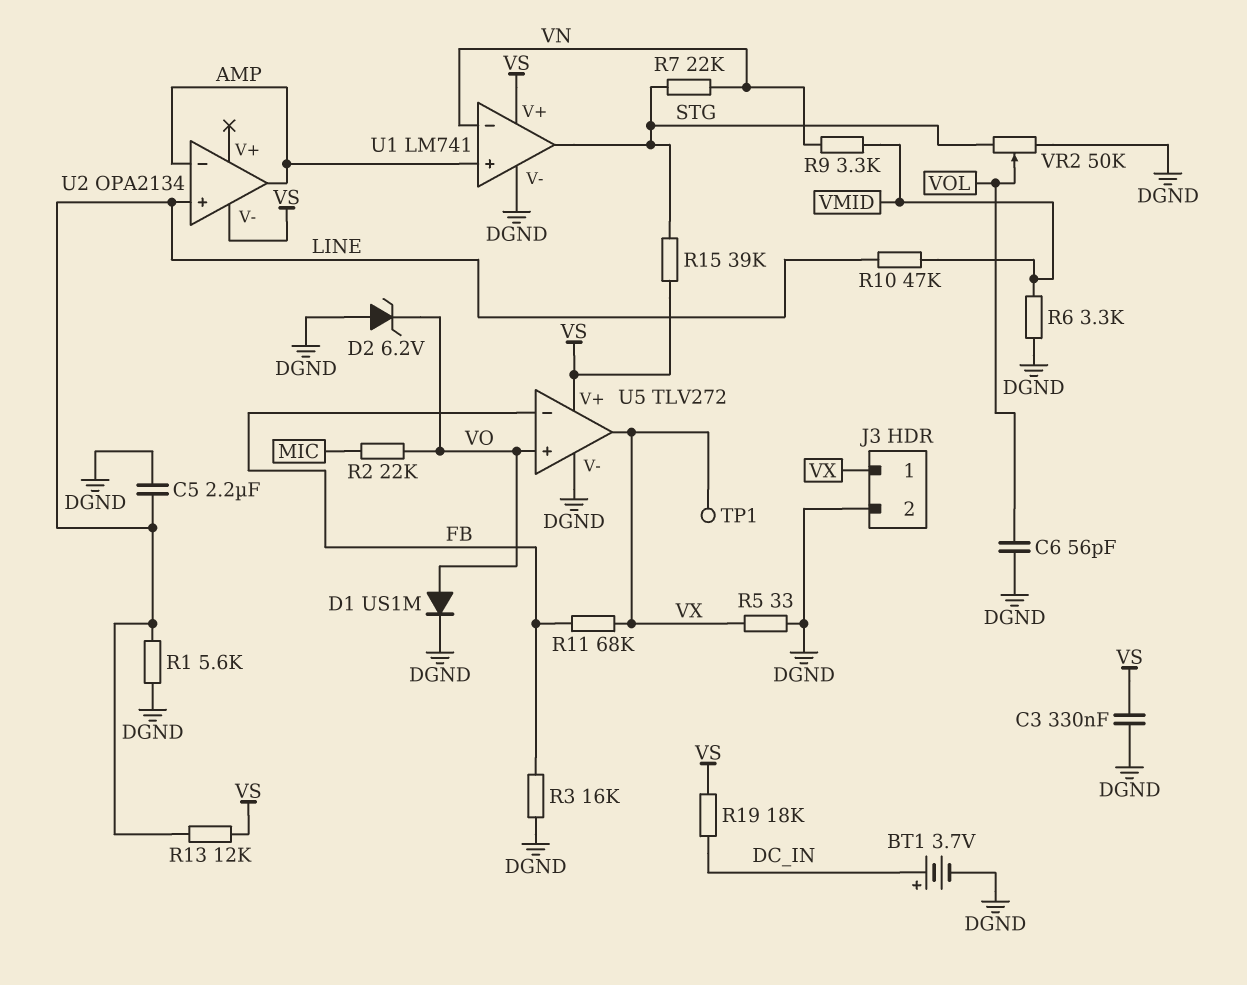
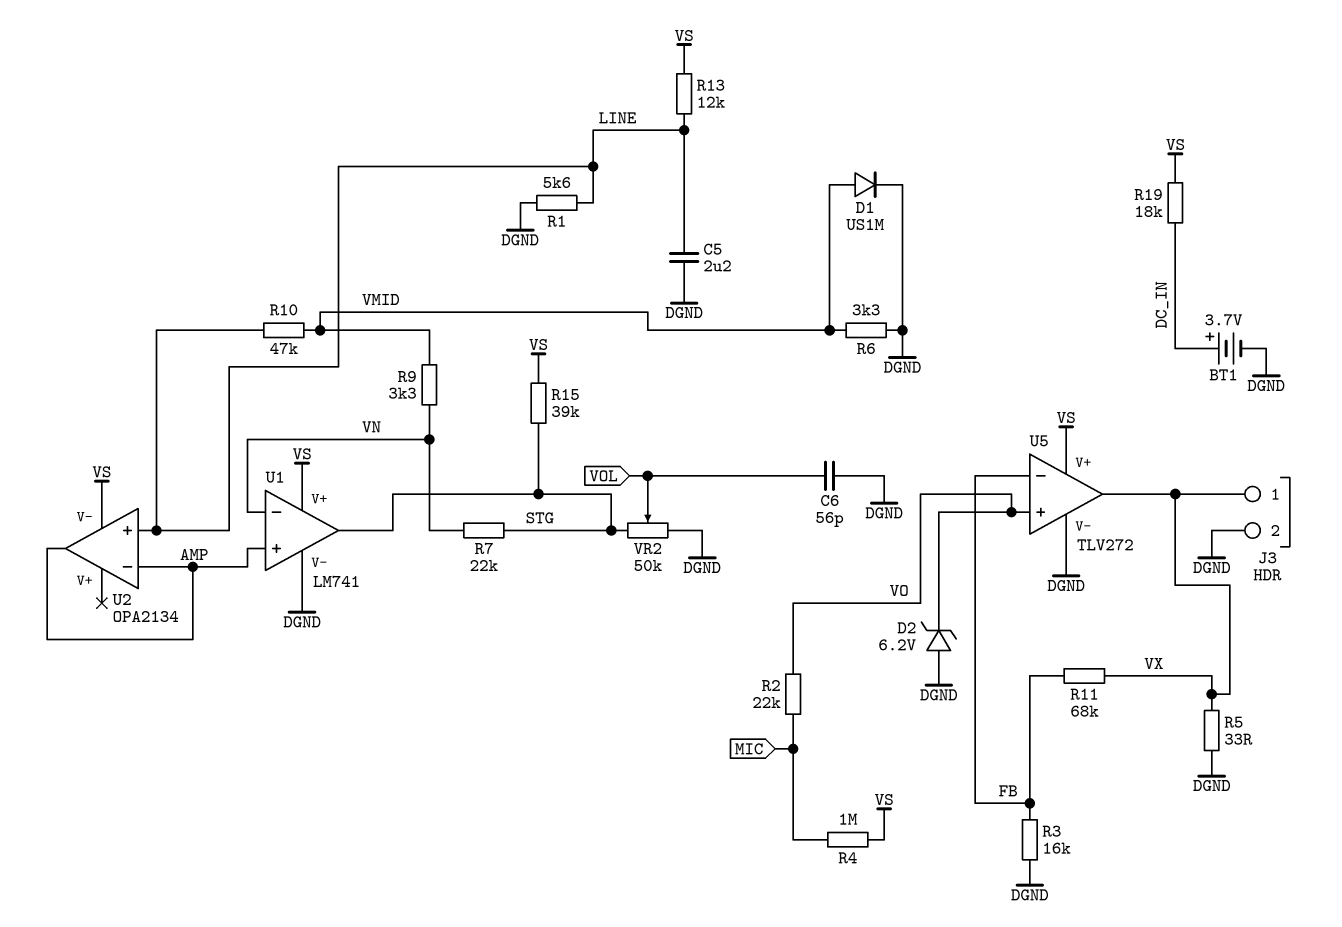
C3: 330nF (DGND, VS) -> none
D1: diode US1M (A VO, K DGND) -> diode US1M (A VMID, K DGND)
R4: none -> 1M (MIC, VS)
TP1: test point (VX) -> none

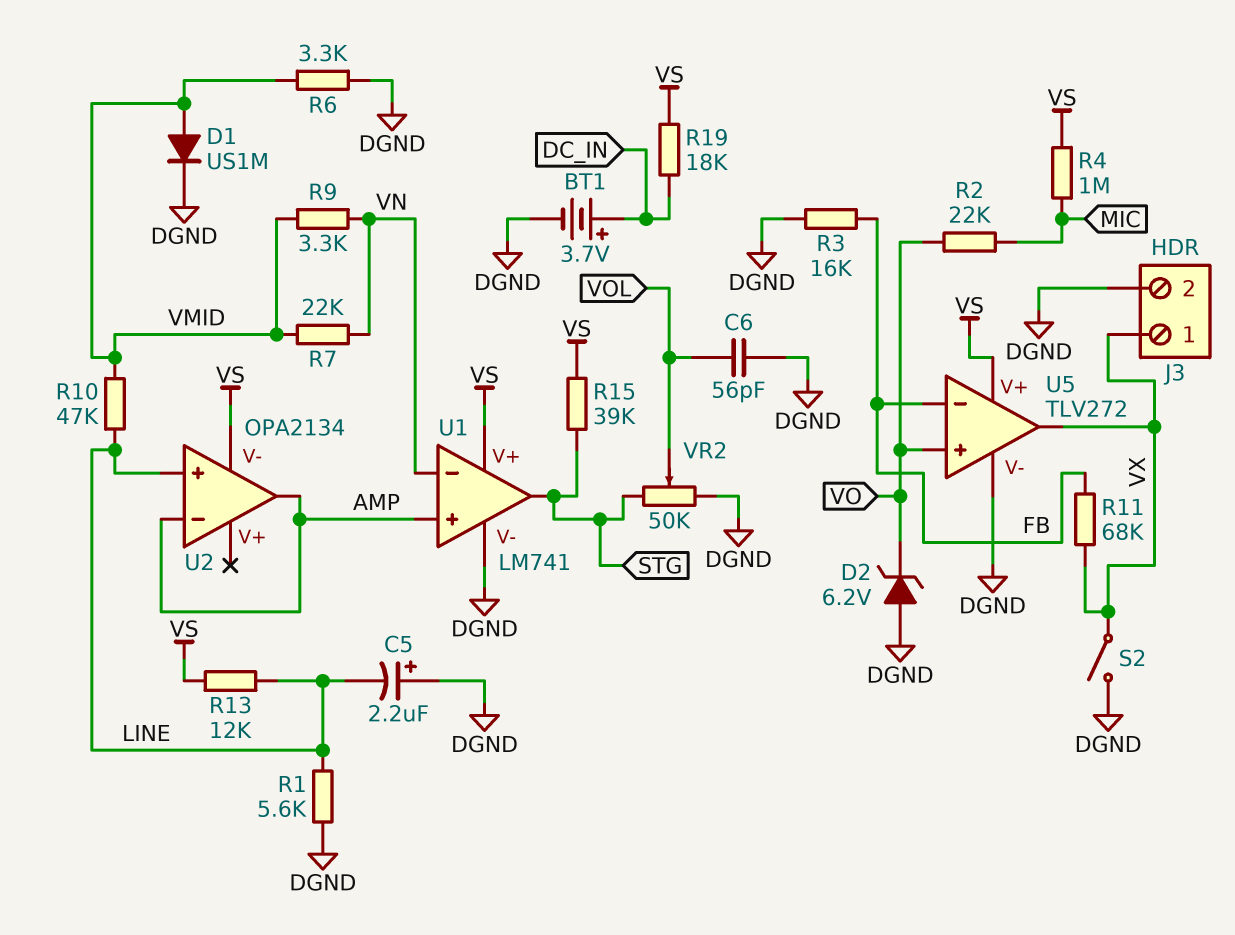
C5: 2.2uF (DGND, LINE) -> 2.2uF (plus DGND, minus LINE)
R5: 33 (DGND, VX) -> none
R7: 22k (STG, VN) -> 22k (VMID, VN)
S2: none -> switch (DGND, VX)

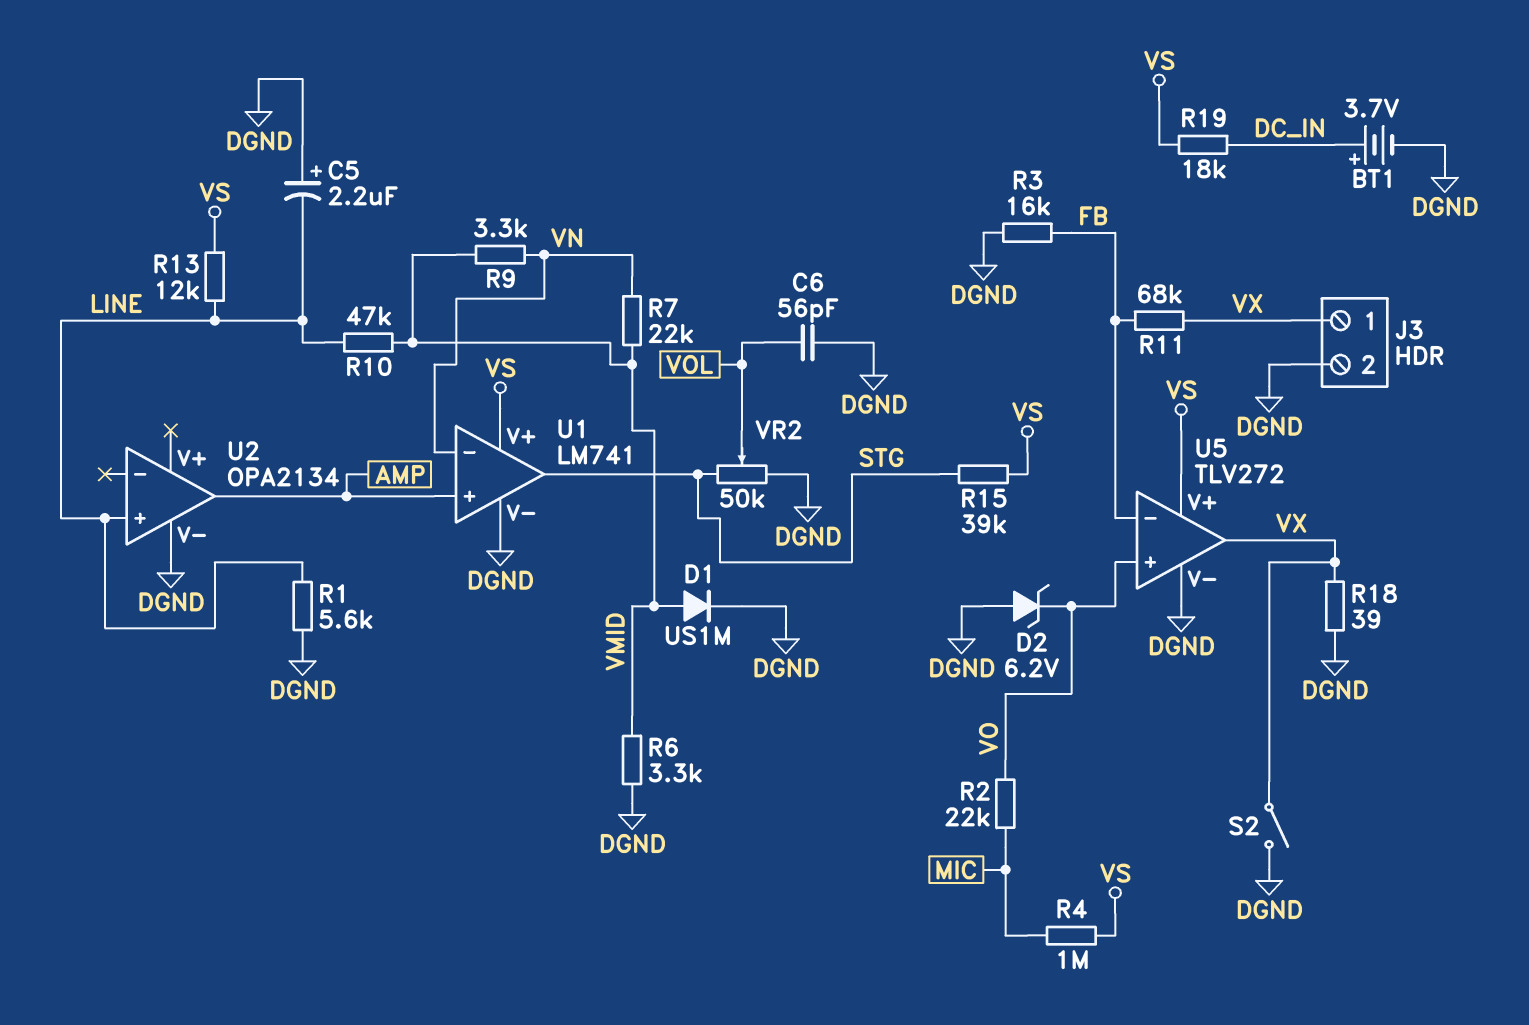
R18: none -> 39 (DGND, VX)
U2 pin V-: VS -> DGND
U2 pin in-: AMP -> none

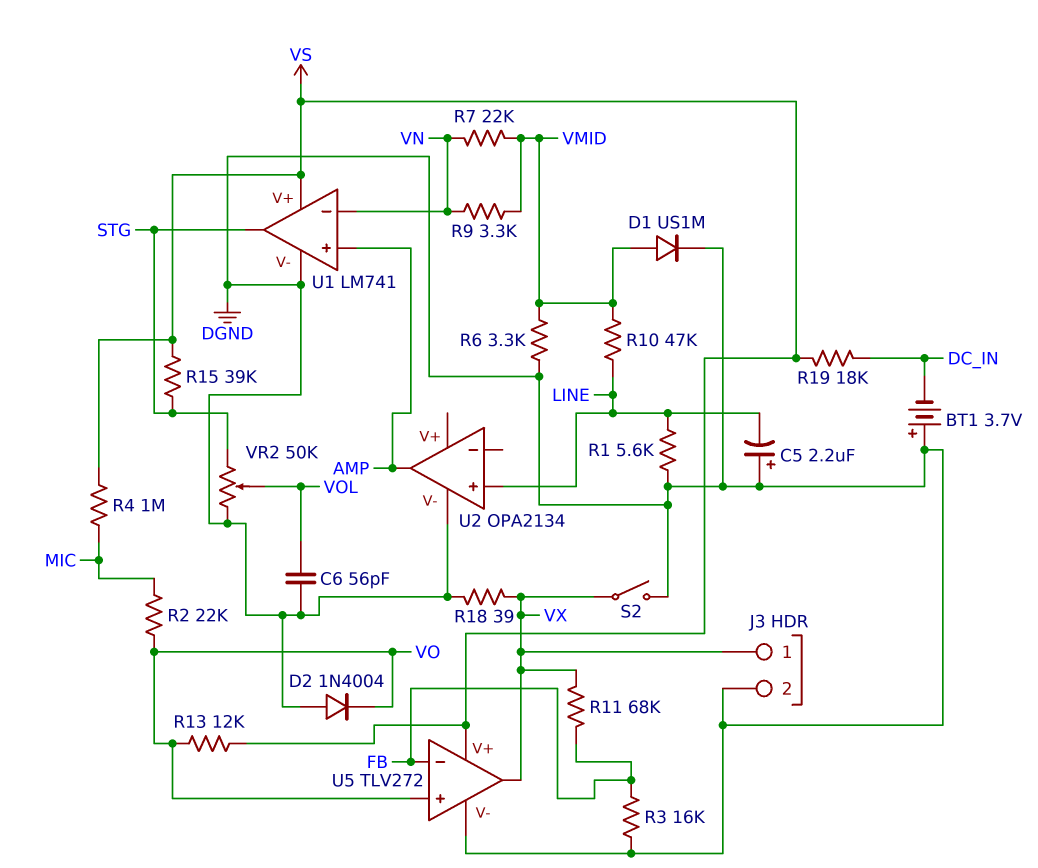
BT1: 3.7V (plus DC_IN, minus DGND) -> 3.7V (plus DGND, minus DC_IN)
D2: zener 6.2V (A DGND, K VO) -> diode 1N4004 (A DGND, K VO)
R13: 12k (LINE, VS) -> 12k (VO, VS)

